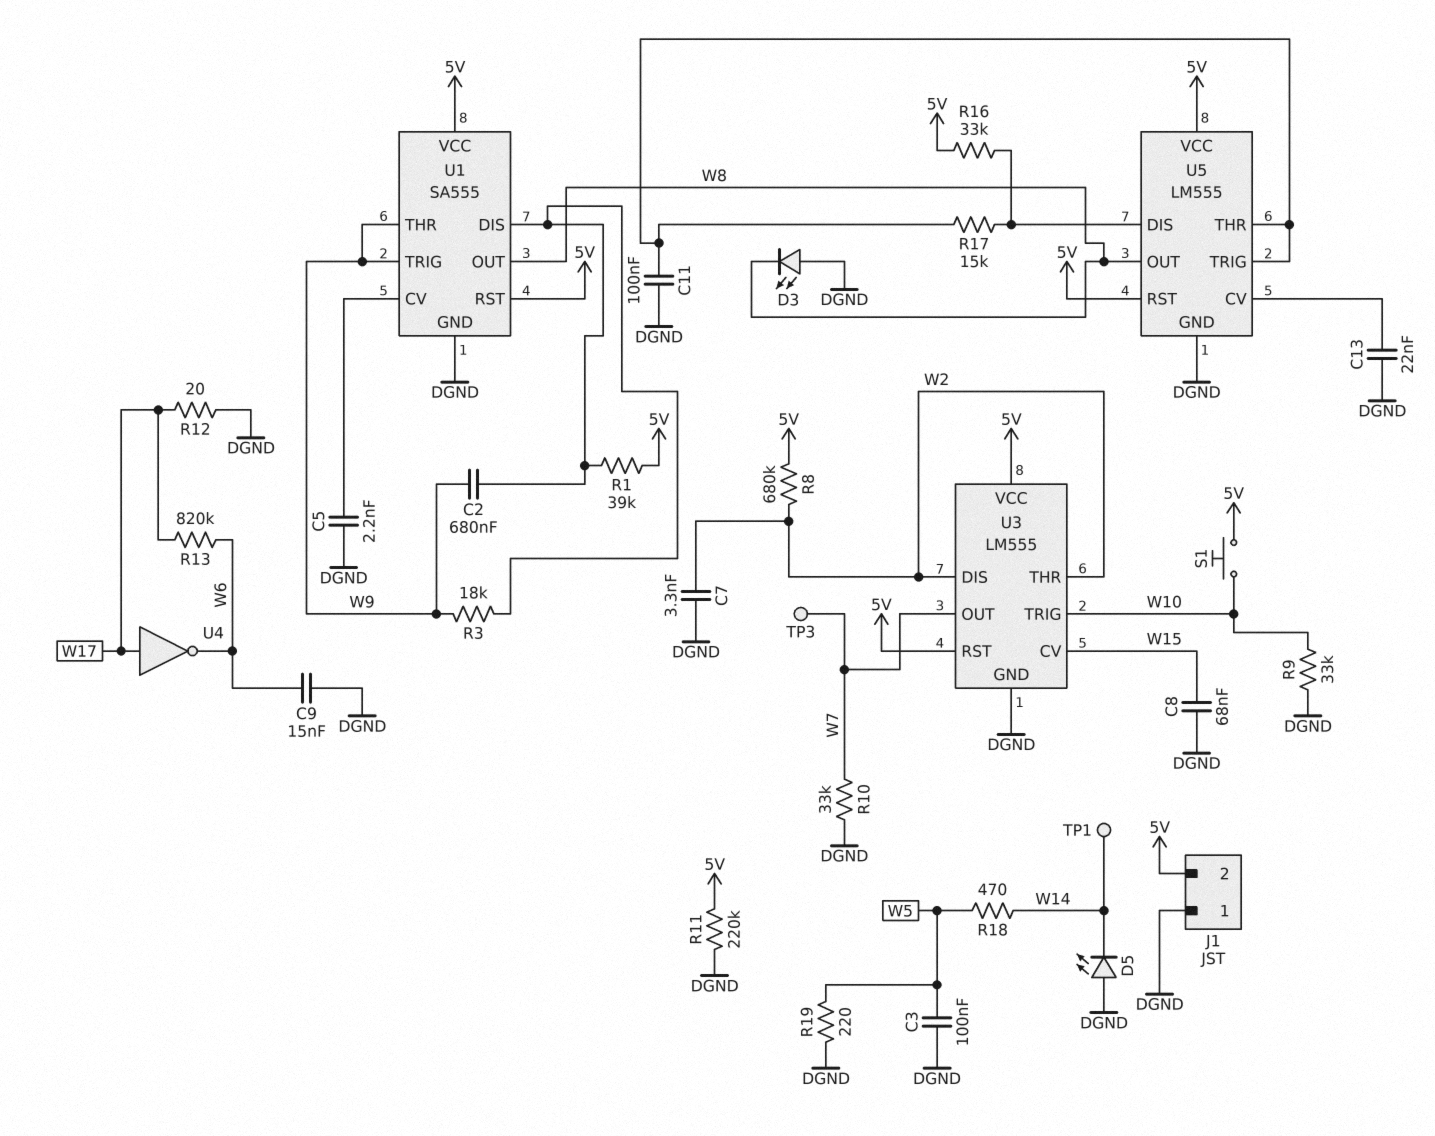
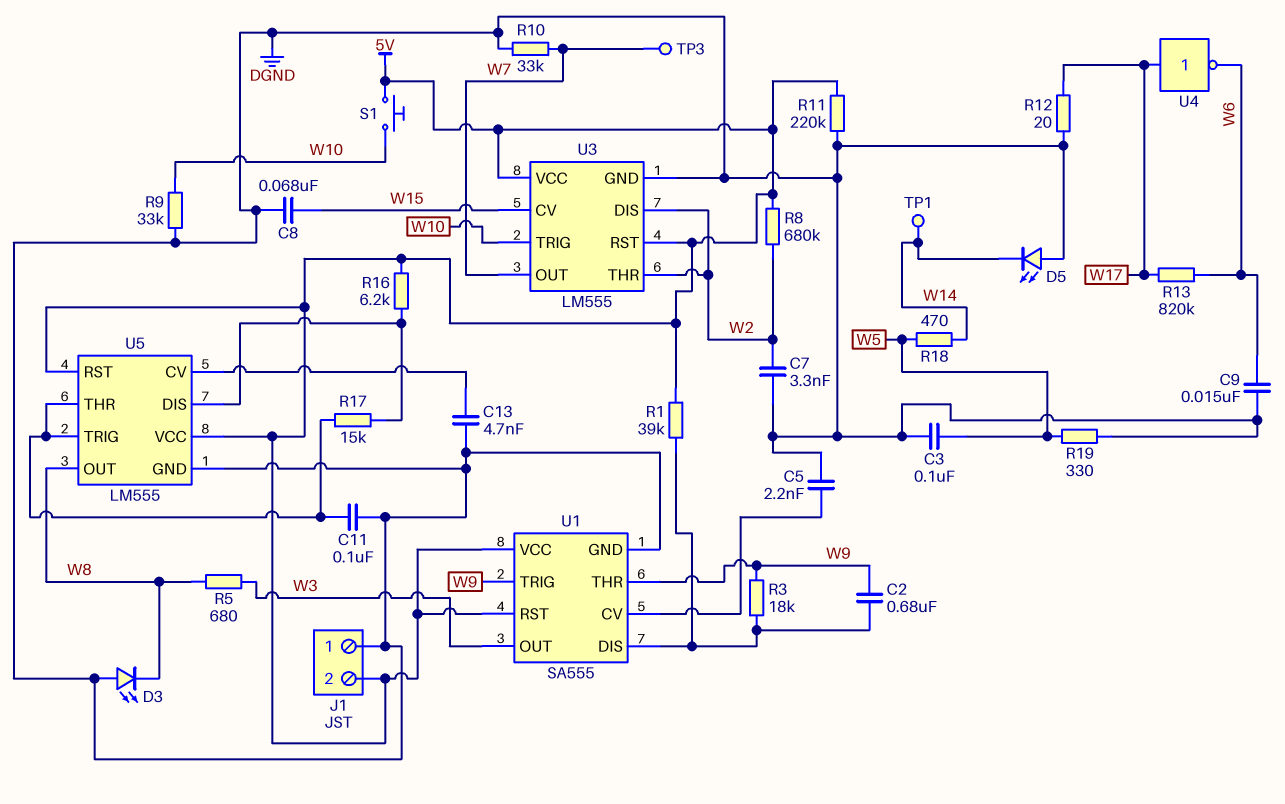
C13: 22nF (DGND, U5/CV) -> 4.7nF (DGND, U5/CV)
R5: none -> 680 (W3, W8)
R16: 33k (5V, U5/DIS) -> 6.2k (5V, U5/DIS)
R19: 220 (DGND, W5) -> 330 (DGND, W5)
U1 pin OUT: W8 -> W3

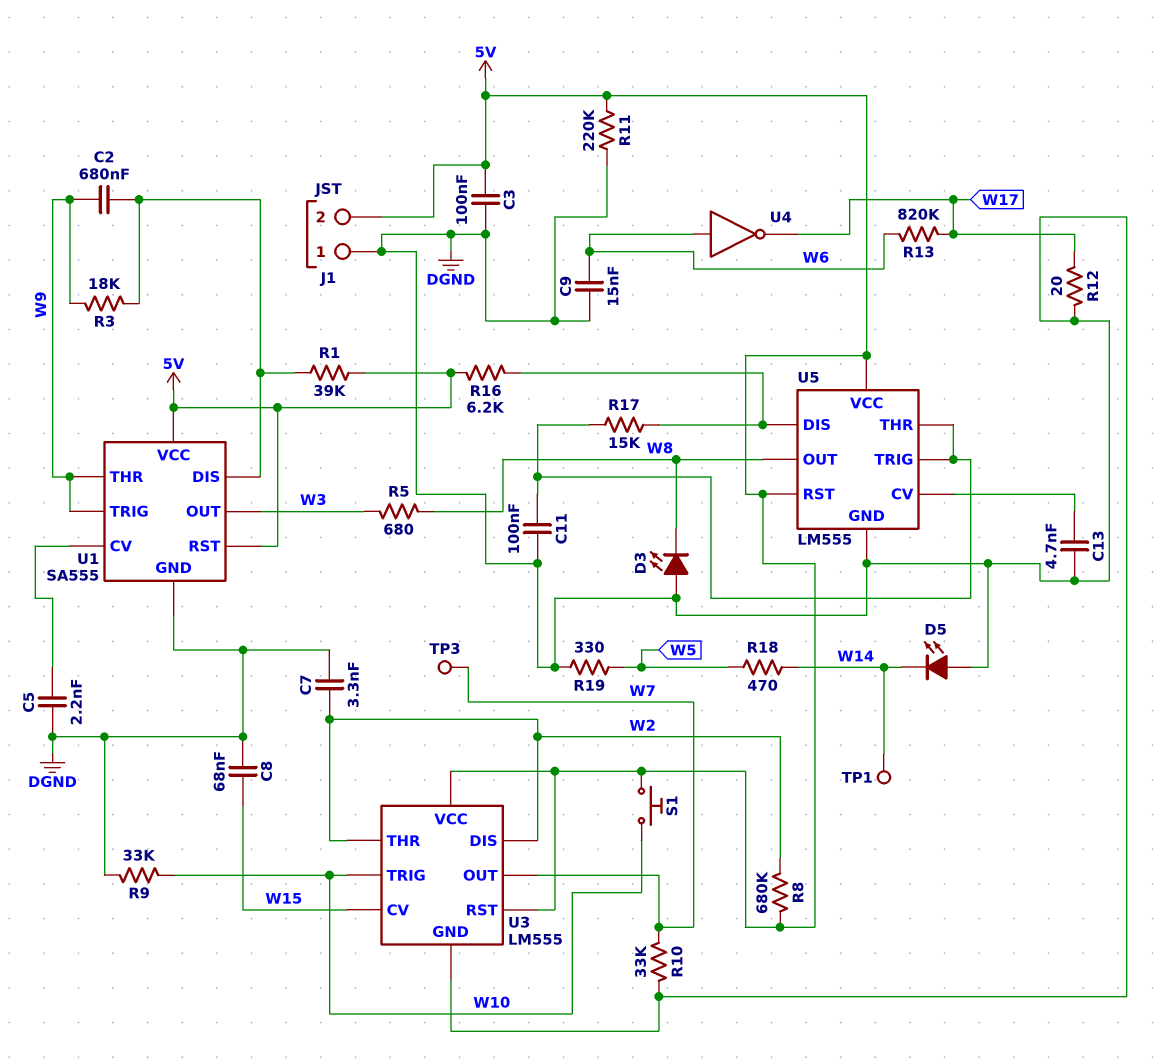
C3: 100nF (DGND, W5) -> 100nF (5V, DGND)
U4: NOT (in W17, out W6) -> NOT (in W6, out W17)

